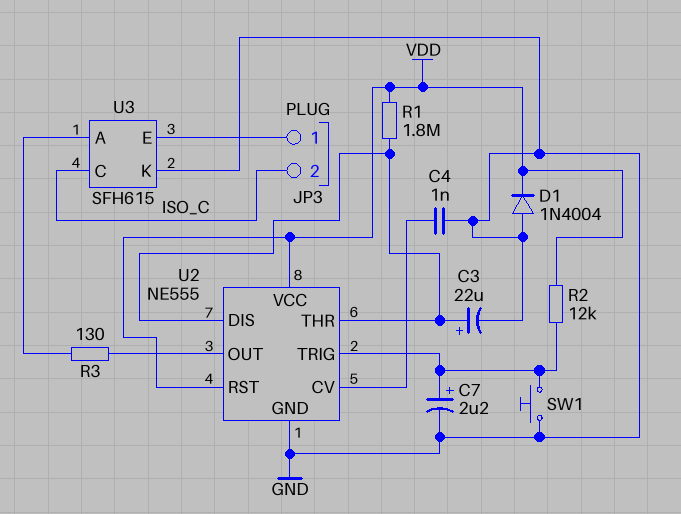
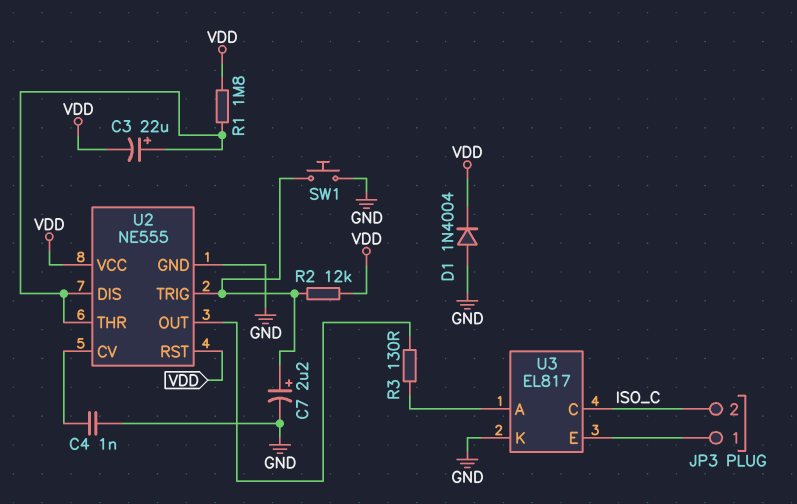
C3: 22uF (plus U2/DIS, minus GND) -> 22uF (plus U2/DIS, minus VDD)
U3: SFH615 -> EL817

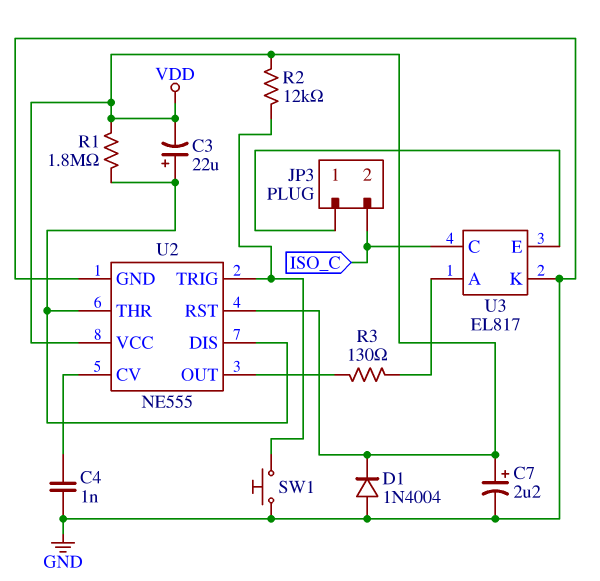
C7: 2.2uF (plus U2/TRIG, minus GND) -> 2.2uF (plus VDD, minus GND)

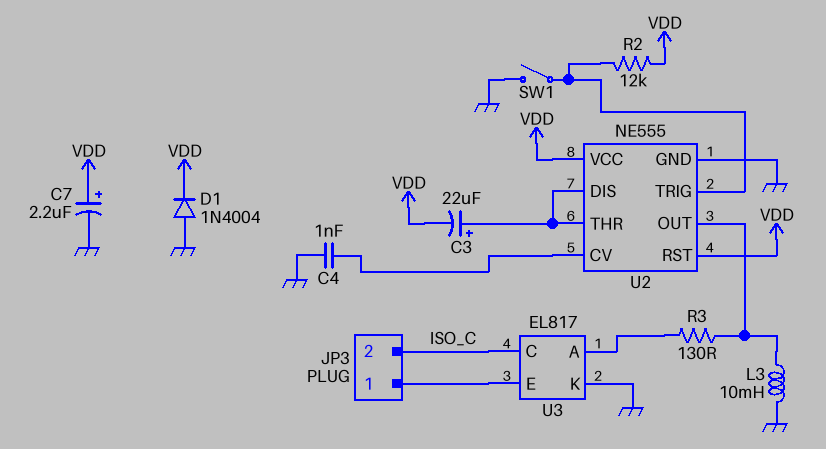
L3: none -> 10mH (GND, U2/OUT)
R1: 1.8M (U2/DIS, VDD) -> none
SW1: button (GND, U2/TRIG) -> switch (GND, U2/TRIG)

